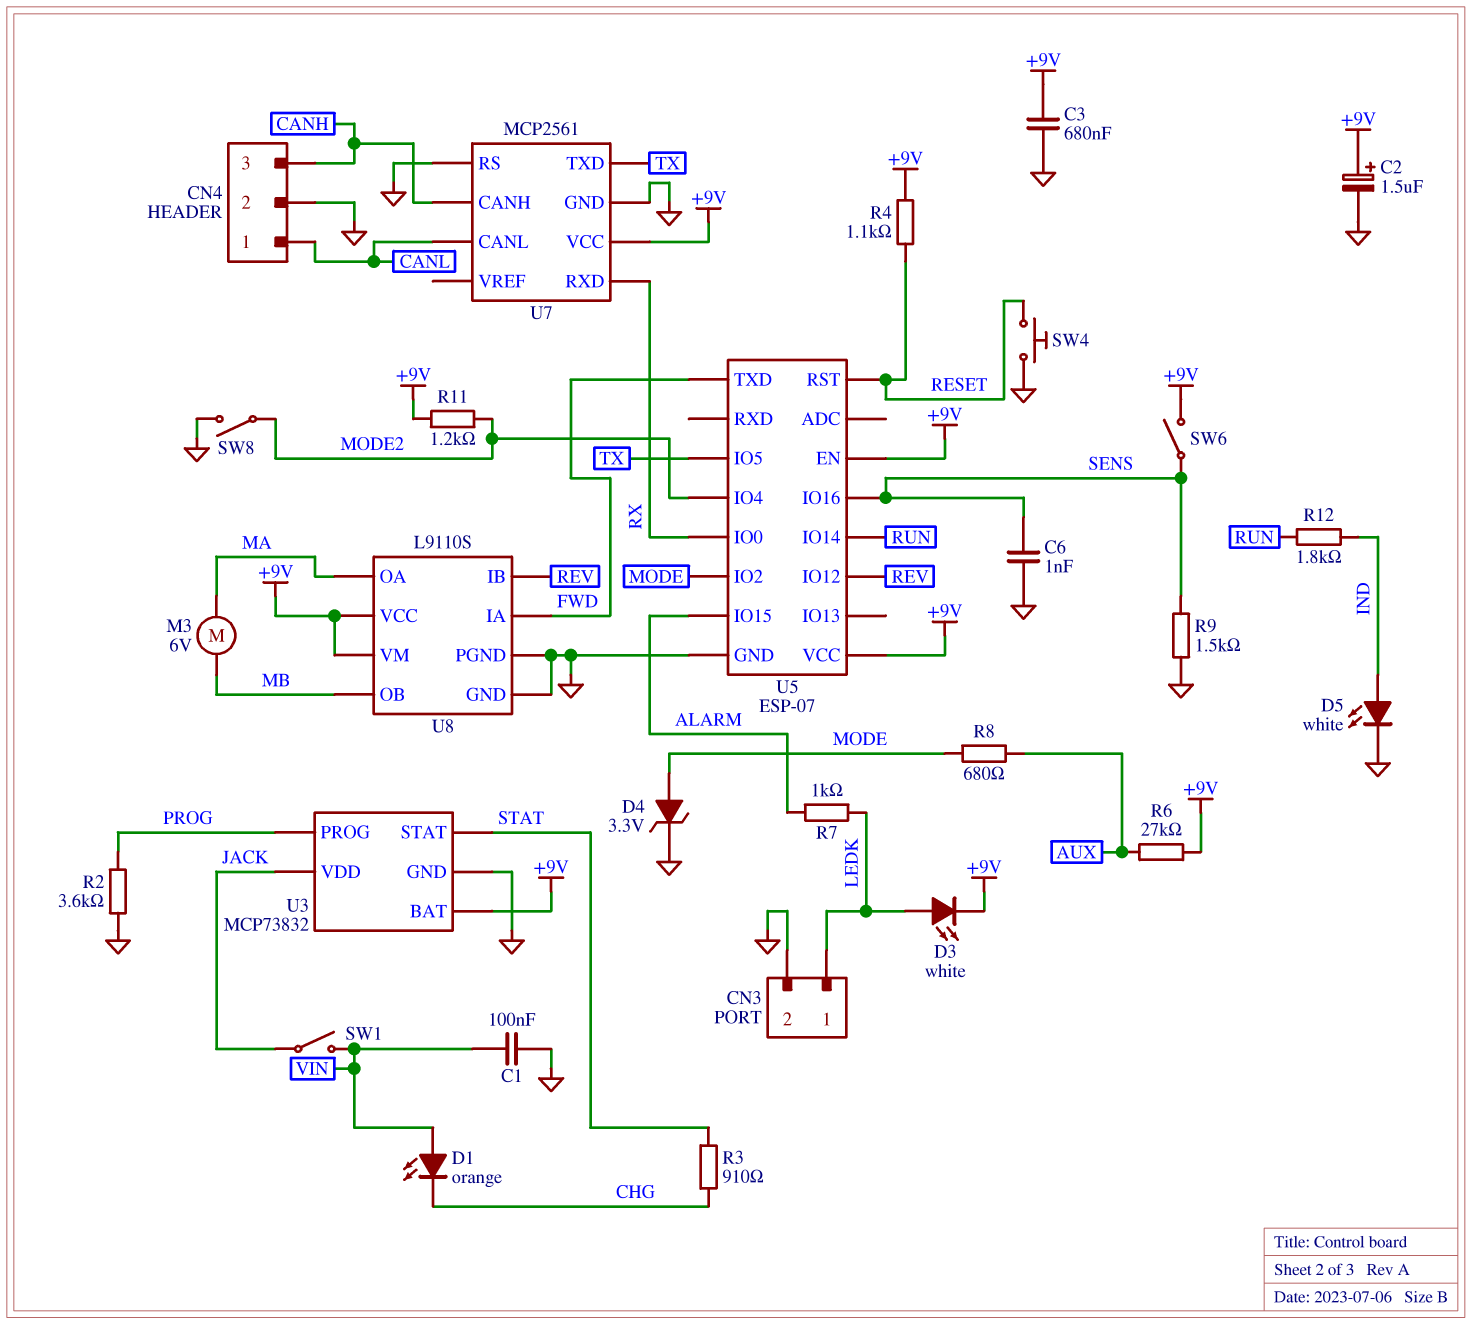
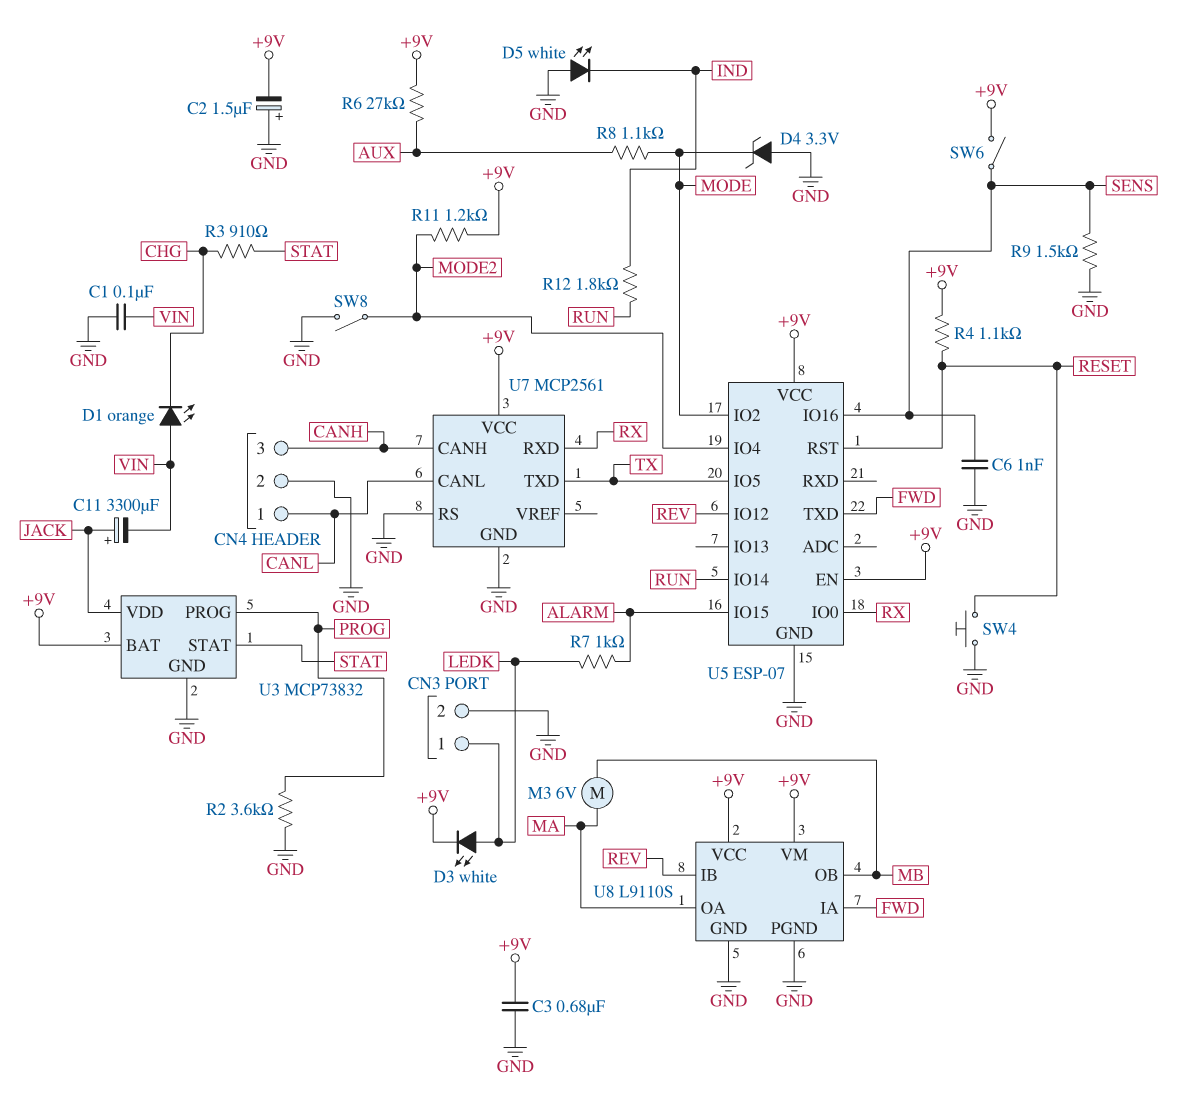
C2: 1.5uF (plus +9V, minus GND) -> 1.5uF (plus GND, minus +9V)
C11: none -> 3300uF (plus JACK, minus VIN)
D4: zener 3.3V (A MODE, K GND) -> zener 3.3V (A GND, K MODE)
D5: LED white (A IND, K GND) -> LED white (A GND, K IND)
R8: 680 (AUX, MODE) -> 1.1k (AUX, MODE)
SW1: switch (JACK, VIN) -> none

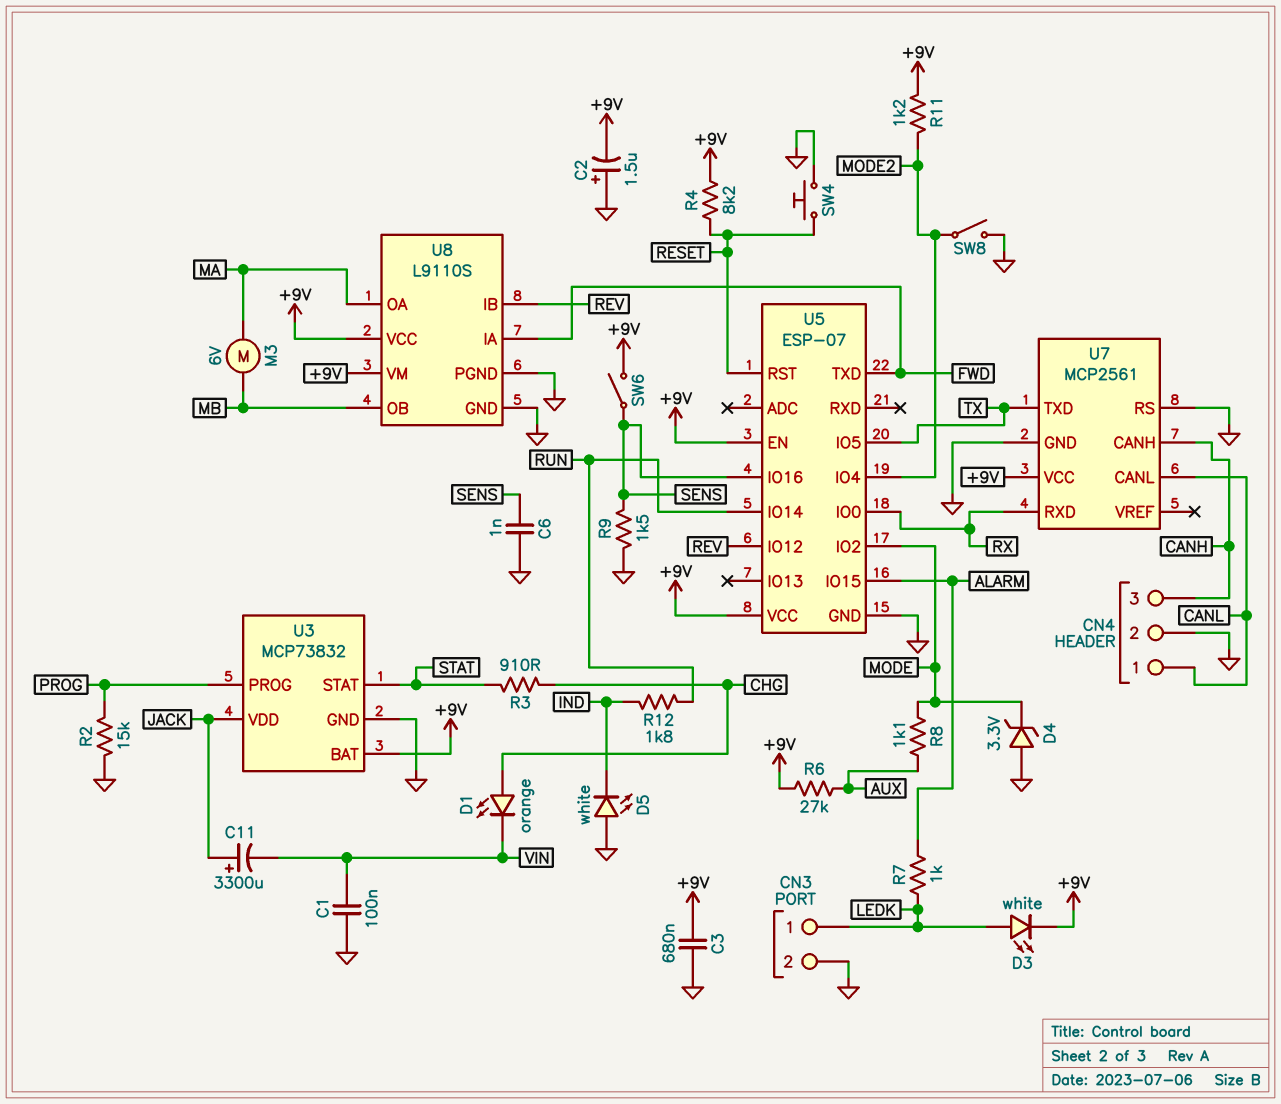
D1: LED orange (A VIN, K CHG) -> LED orange (A CHG, K VIN)
R2: 3.6k (GND, PROG) -> 15k (GND, PROG)
R4: 1.1k (+9V, RESET) -> 8.2k (+9V, RESET)

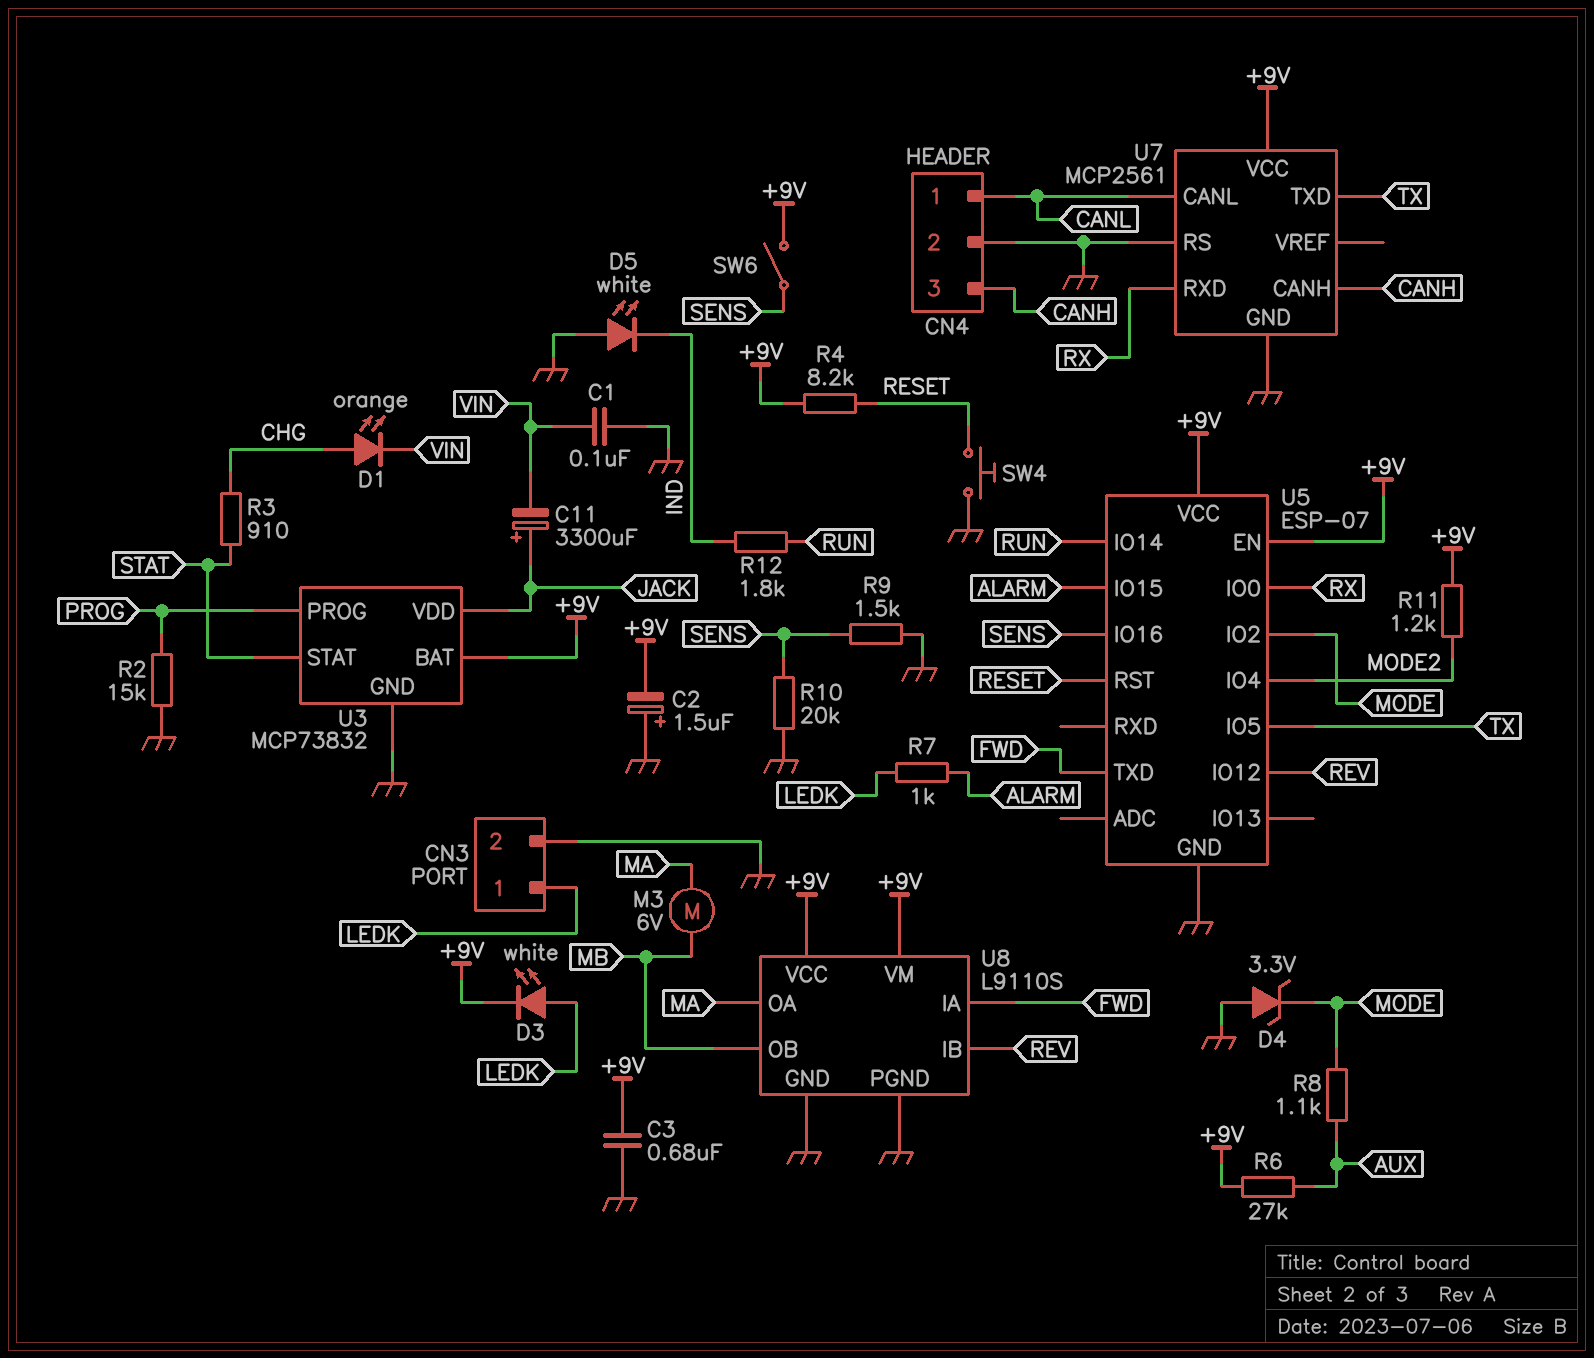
C6: 1nF (GND, SENS) -> none
R10: none -> 20k (GND, SENS)
SW8: switch (GND, MODE2) -> none

